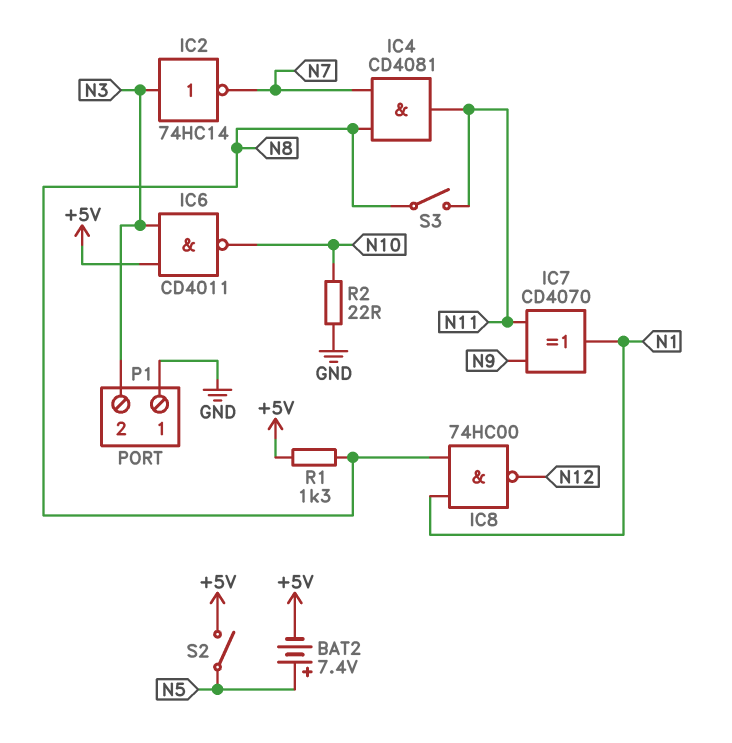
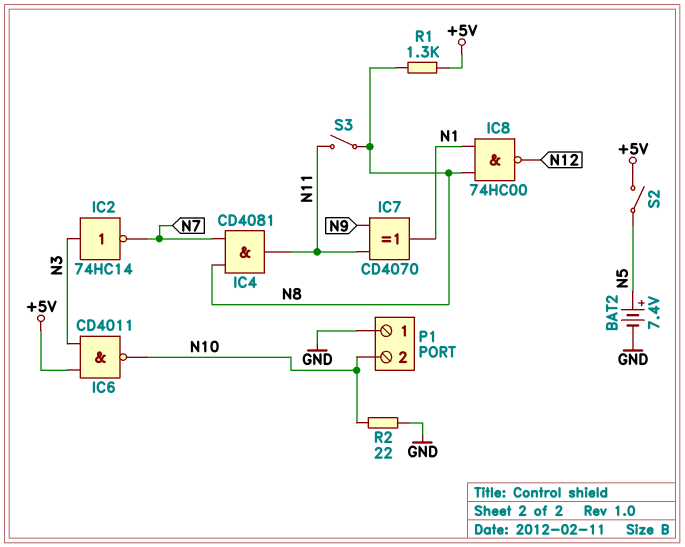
BAT2: 7.4V (plus N5, minus +5V) -> 7.4V (plus N5, minus GND)
P1 pin 2: N3 -> N10

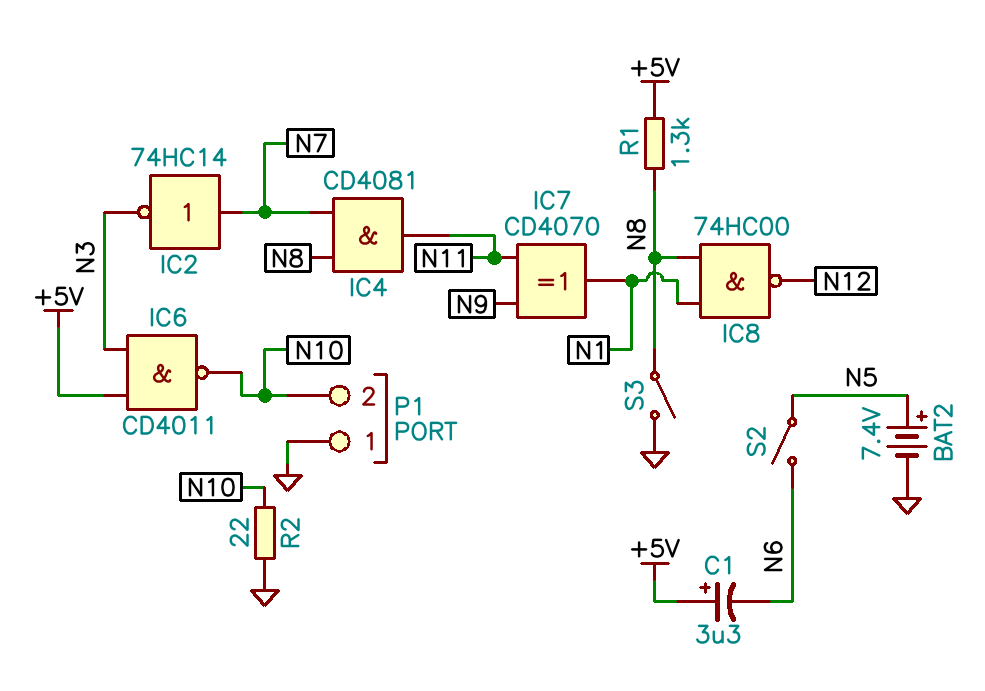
C1: none -> 3.3uF (plus +5V, minus N6)
IC2: NOT 74HC14 (in N3, out N7) -> NOT 74HC14 (in N7, out N3)
S2: switch (+5V, N5) -> switch (N5, N6)
S3: switch (N8, N11) -> switch (GND, N8)

